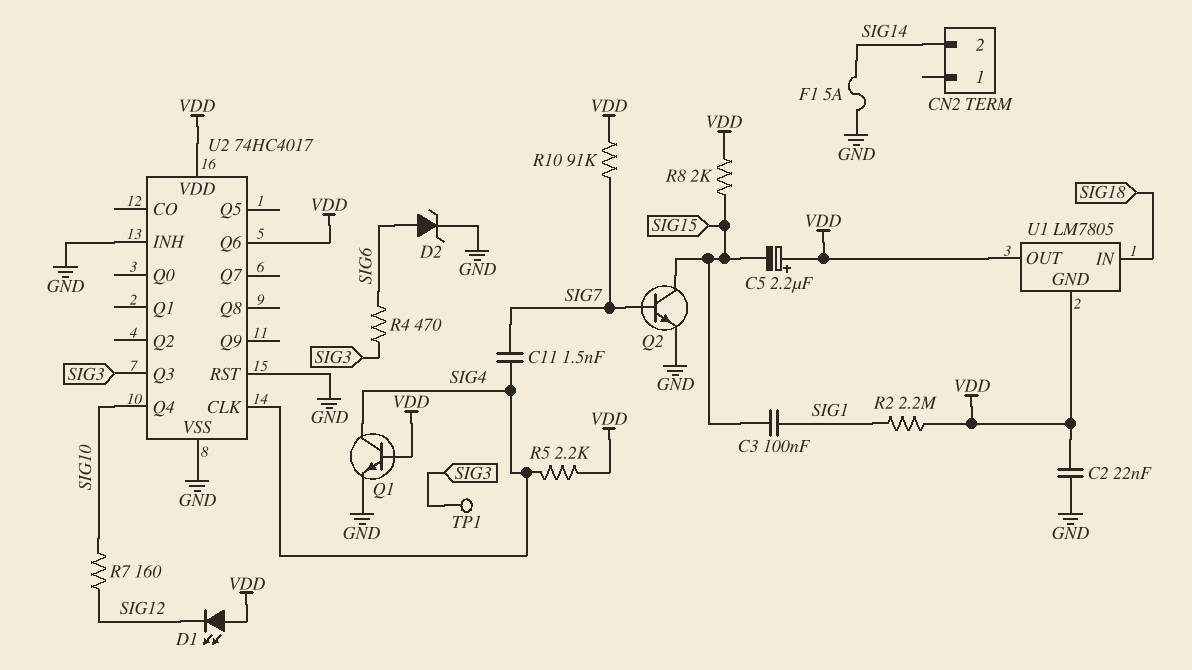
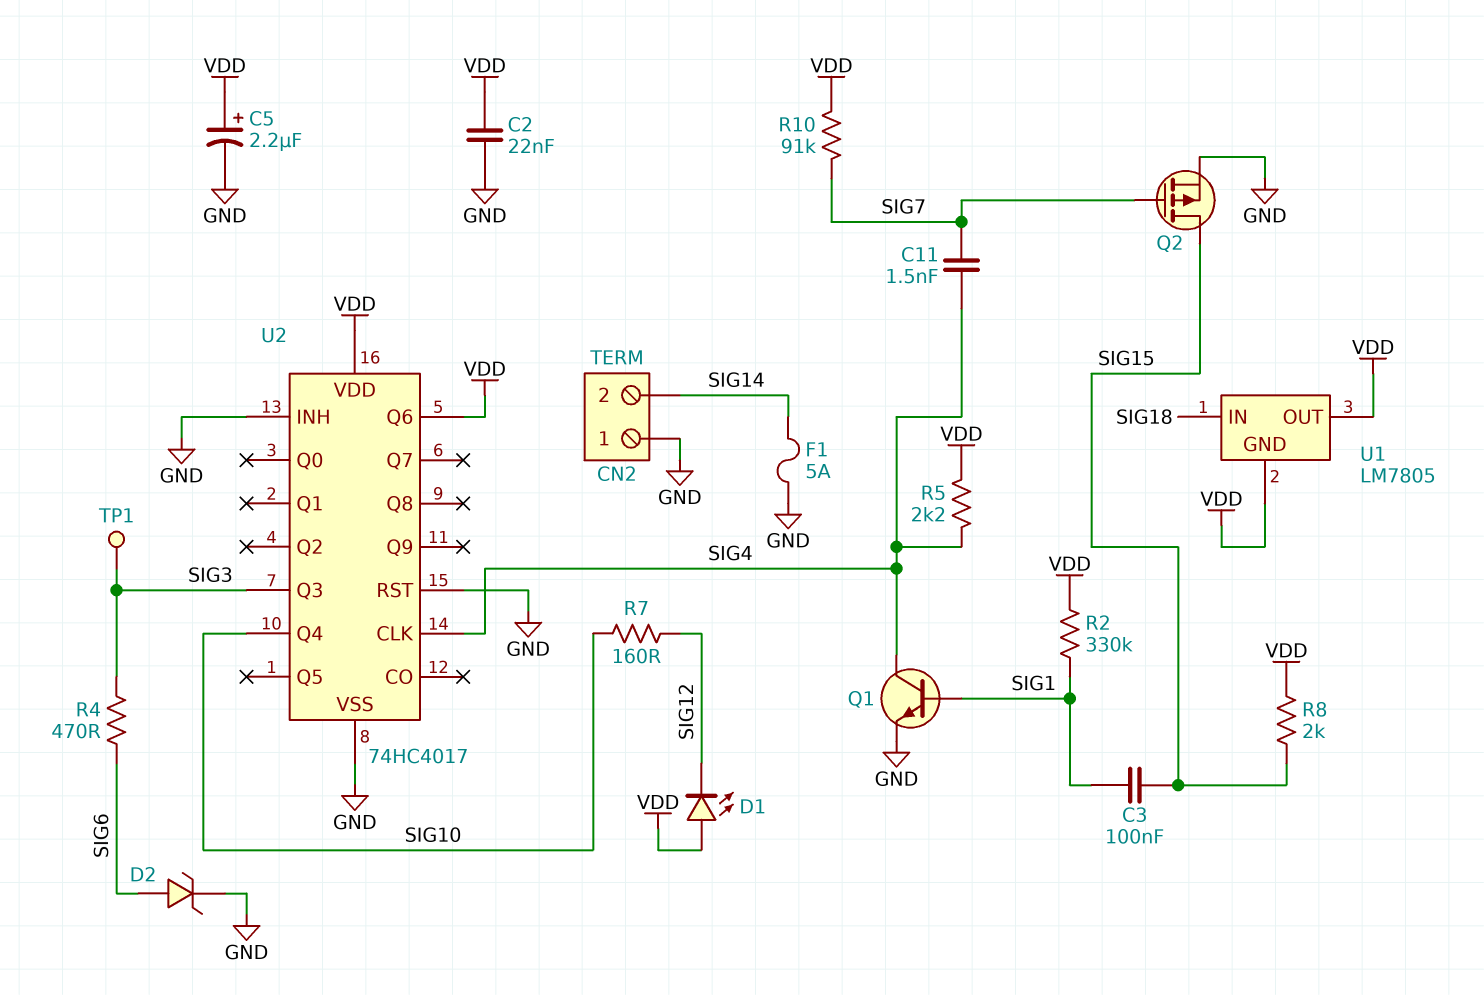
C5: 2.2uF (plus VDD, minus SIG15) -> 2.2uF (plus VDD, minus GND)
CN2 pin 1: none -> GND
Q1: NPN (B VDD, C SIG4, E GND) -> NPN (B SIG1, C SIG4, E GND)
Q2: NPN (B SIG7, C SIG15, E GND) -> PMOS (G SIG7, D SIG15, S GND)
R2: 2.2M (SIG1, VDD) -> 330k (SIG1, VDD)

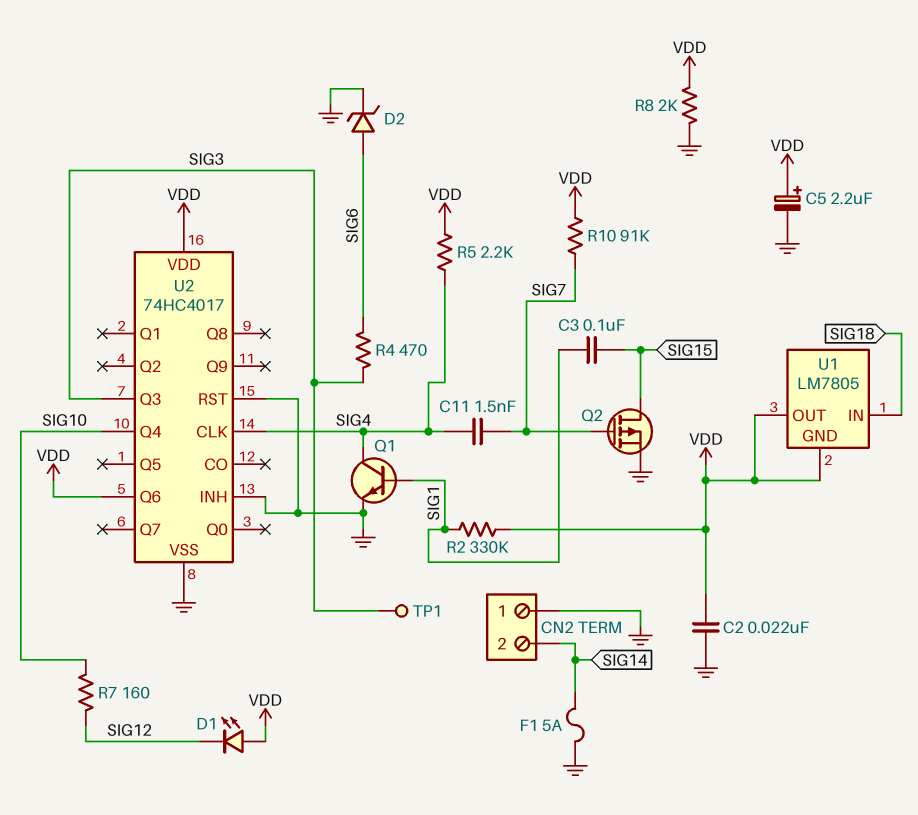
R8: 2k (SIG15, VDD) -> 2k (GND, VDD)

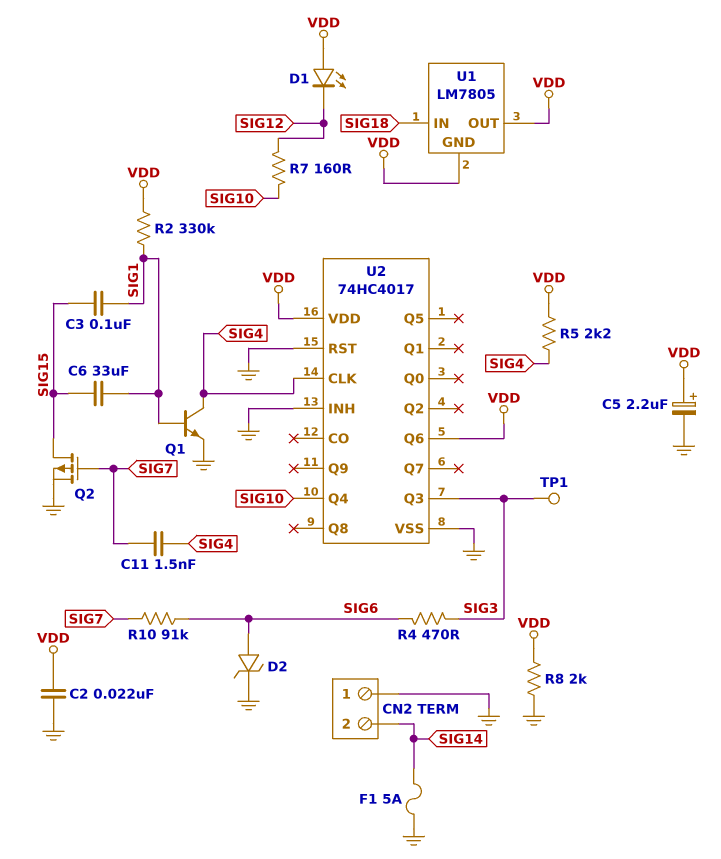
C6: none -> 33uF (SIG1, SIG15)
R10: 91k (SIG7, VDD) -> 91k (SIG6, SIG7)

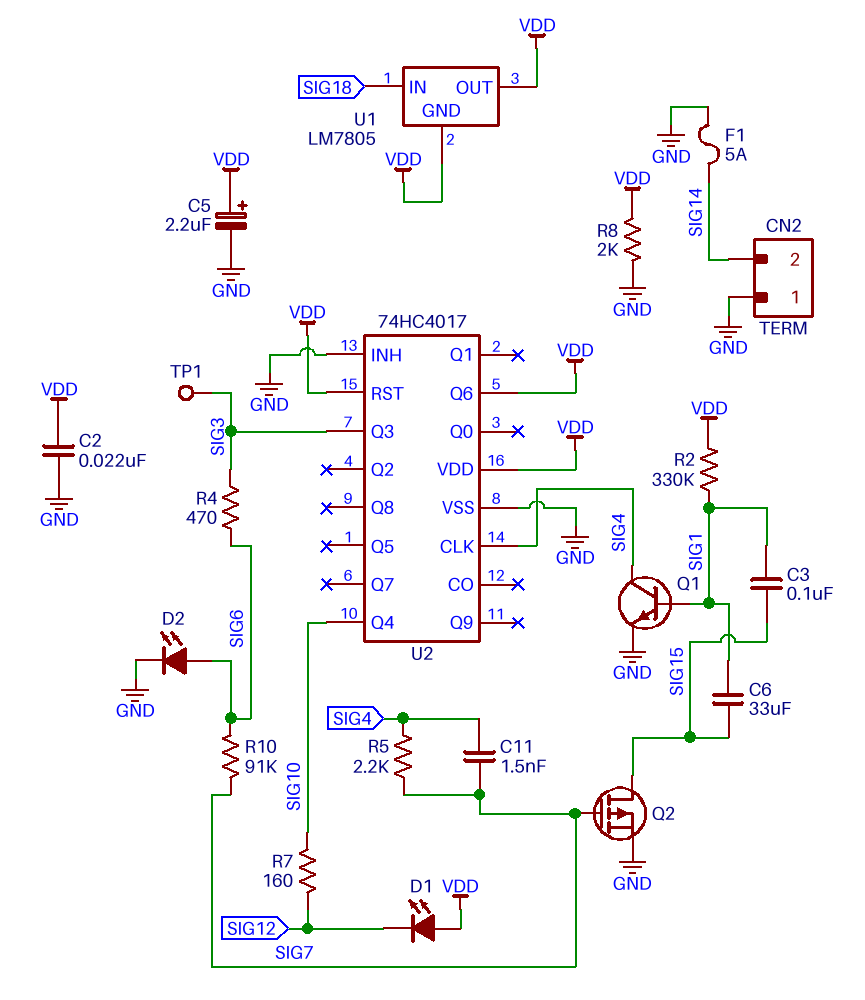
D2: zener (A SIG6, K GND) -> LED (A SIG6, K GND)
R5: 2.2k (SIG4, VDD) -> 2.2k (SIG4, SIG7)
U2 pin RST: GND -> VDD

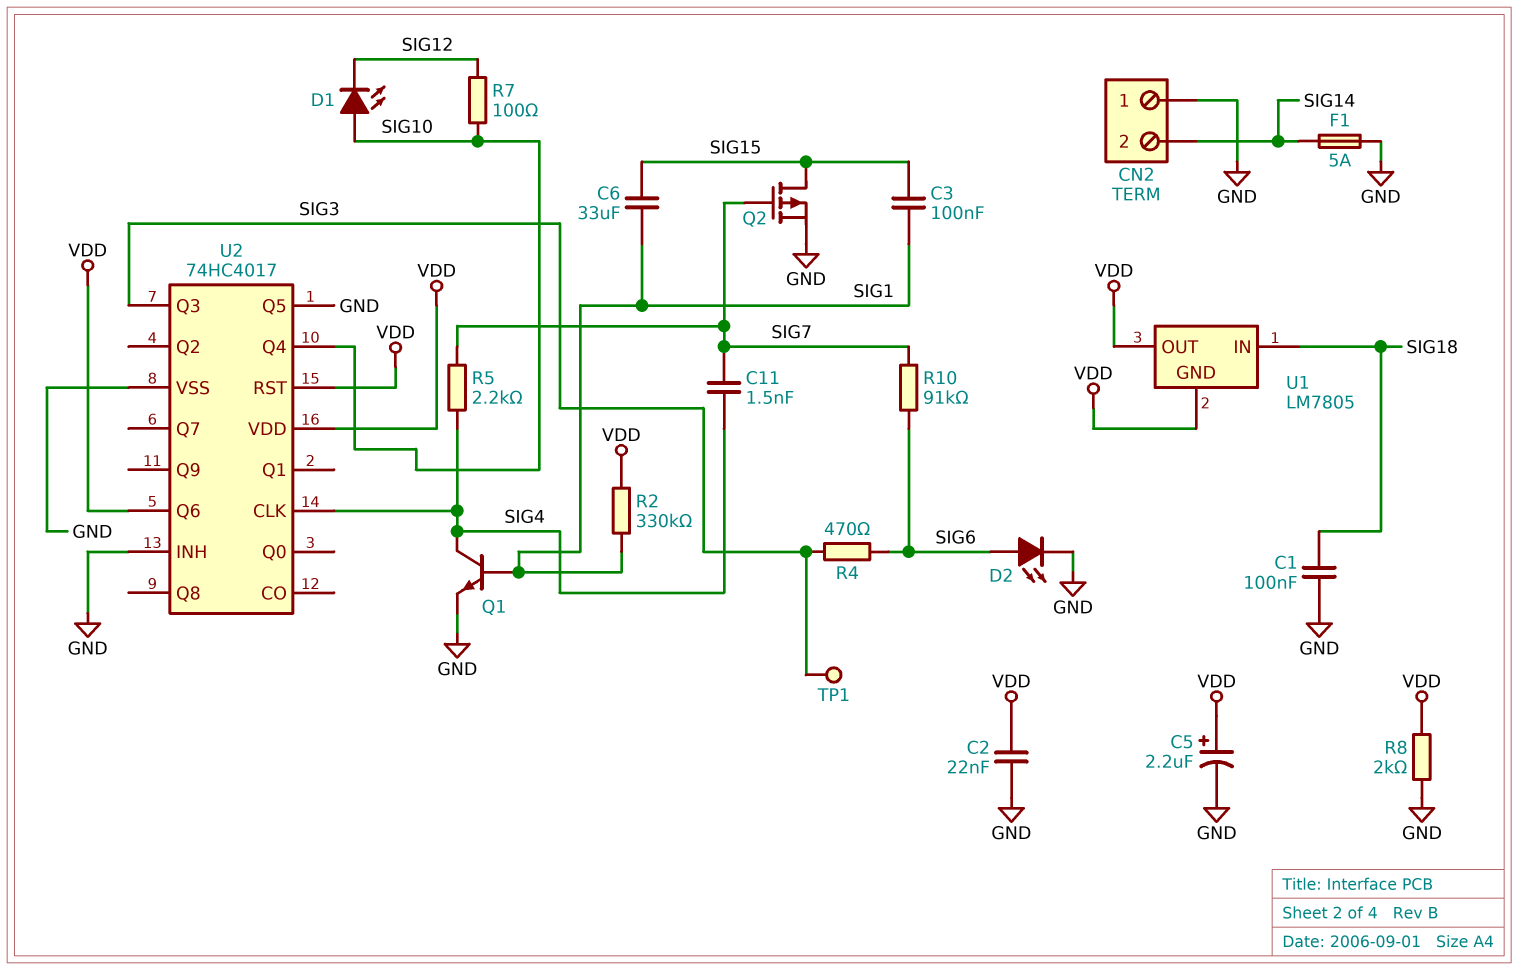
C1: none -> 100nF (GND, SIG18)
D1: LED (A VDD, K SIG12) -> LED (A SIG10, K SIG12)
R7: 160 (SIG10, SIG12) -> 100 (SIG10, SIG12)
U2 pin Q5: none -> GND

